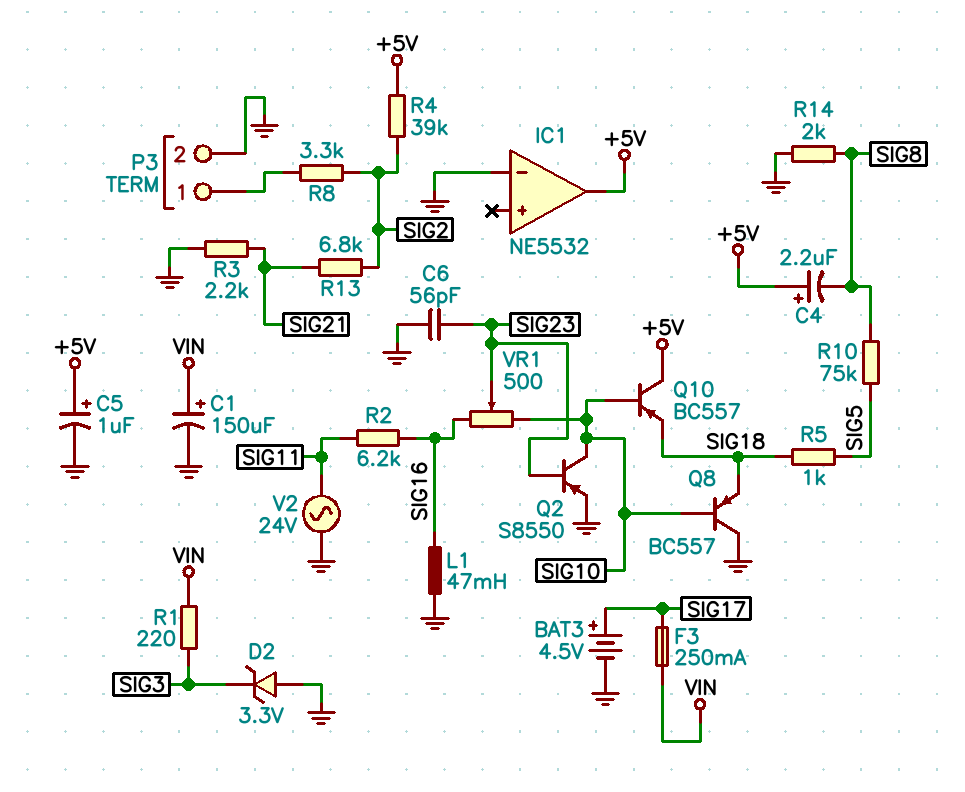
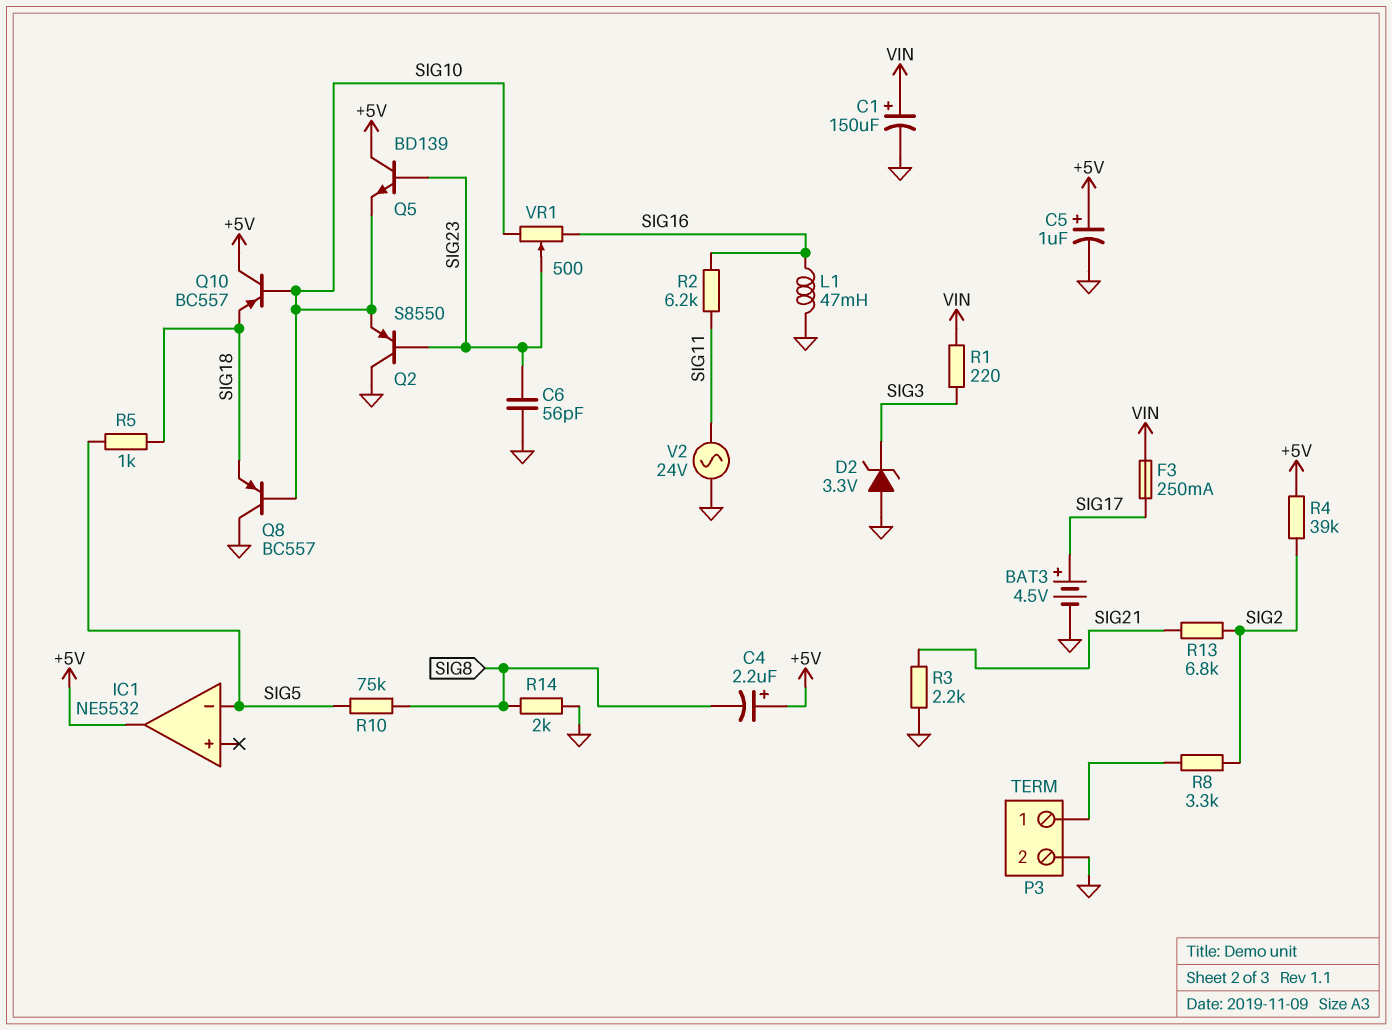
IC1 pin in-: GND -> SIG5
Q2: PNP S8550 (B SIG23, C SIG10, E GND) -> PNP S8550 (B SIG23, C GND, E SIG10)
Q5: none -> NPN BD139 (B SIG23, C +5V, E SIG10)

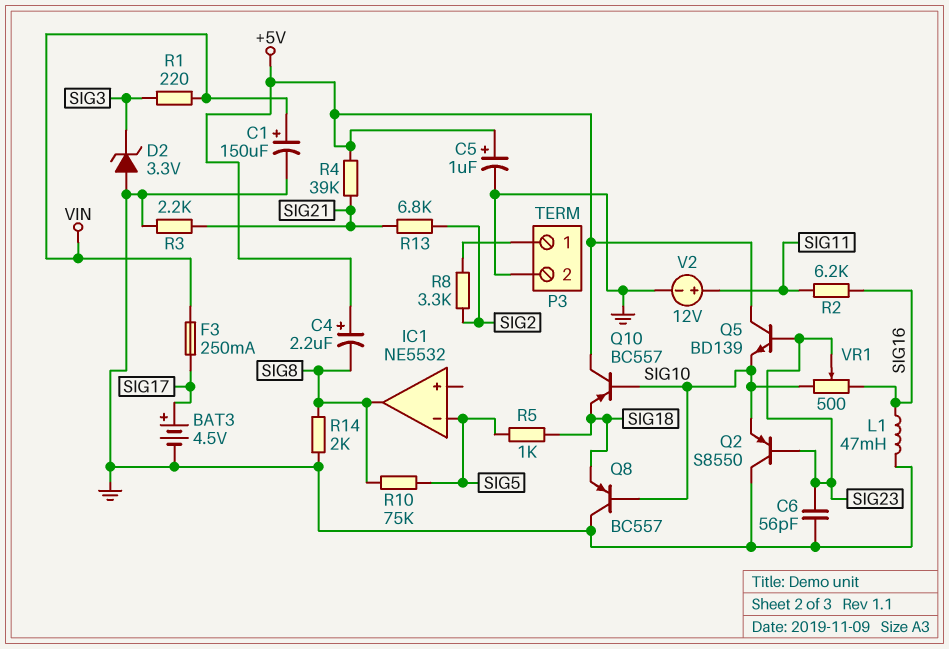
IC1 pin out: +5V -> SIG8
R4: 39k (+5V, SIG2) -> 39k (+5V, SIG21)
V2: AC 24V (GND, SIG11) -> 12V (plus SIG11, minus GND)

